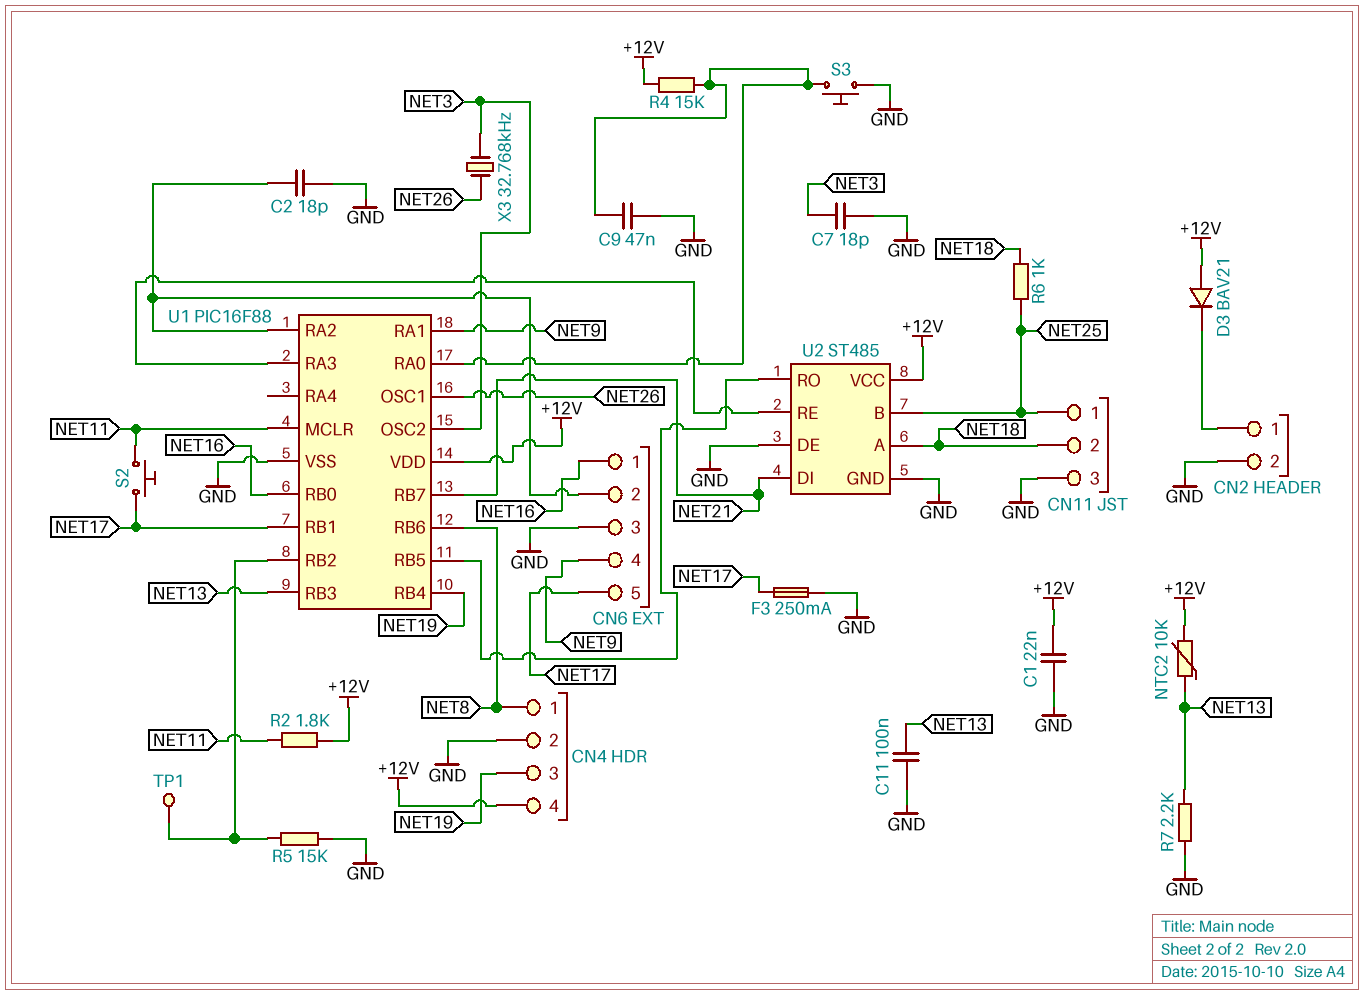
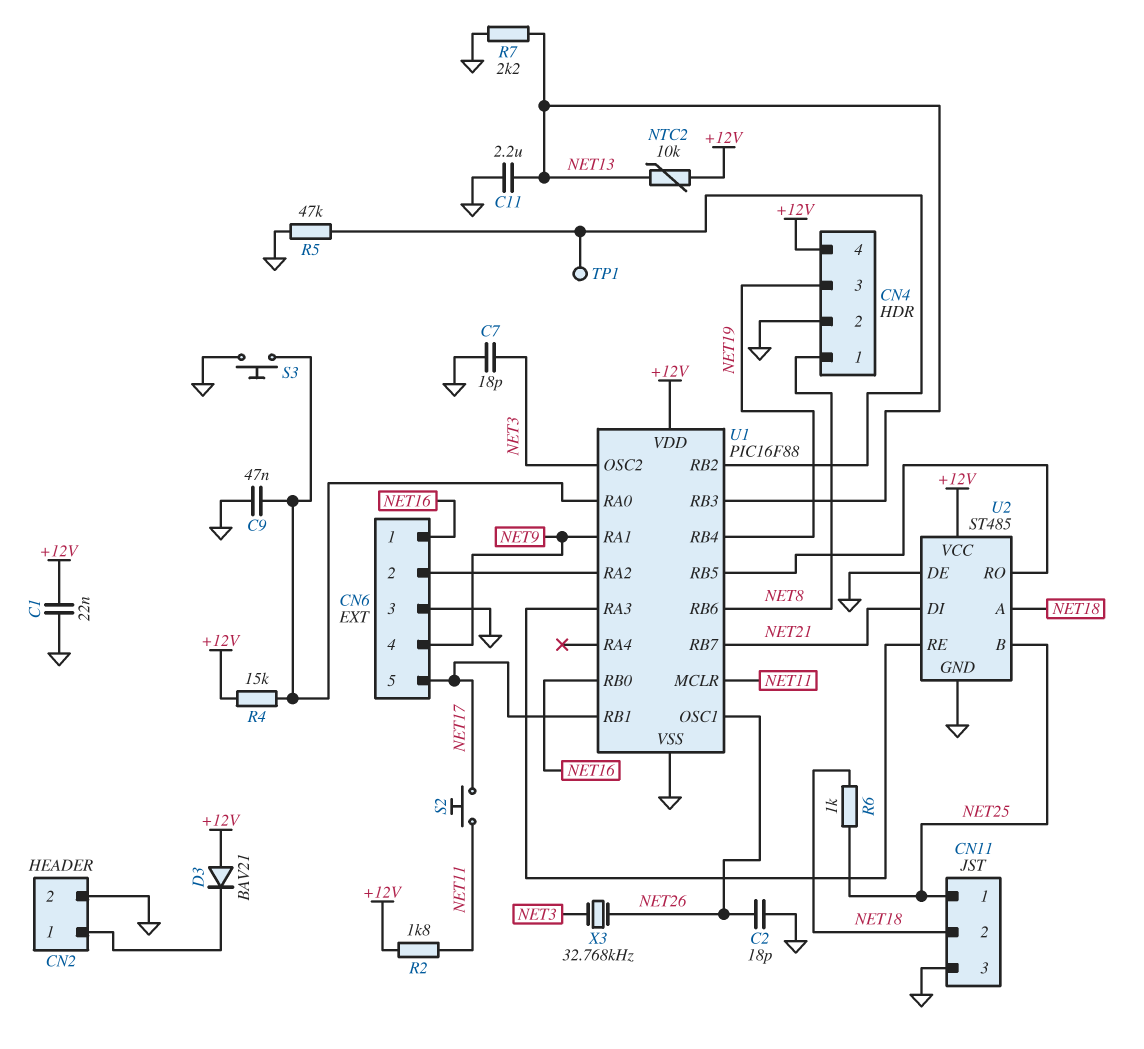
C2: 18pF (CN6/2, GND) -> 18pF (GND, NET26)
C11: 100nF (GND, NET13) -> 2.2uF (GND, NET13)
F3: 250mA (GND, NET17) -> none
R5: 15k (GND, U1/RB2) -> 47k (GND, U1/RB2)

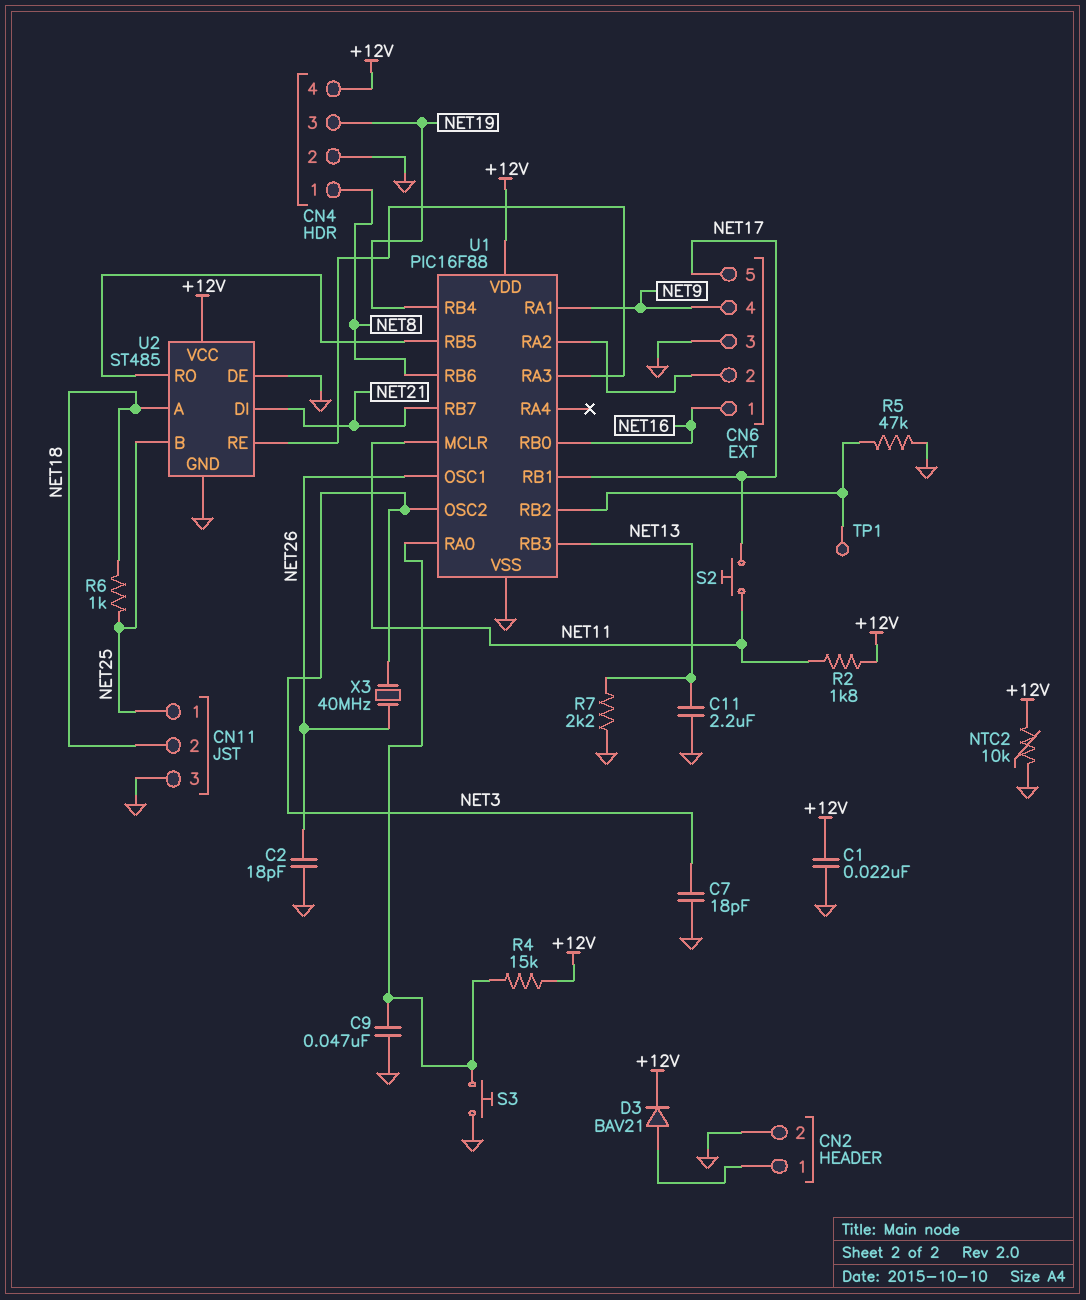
D3: diode BAV21 (A +12V, K CN2/1) -> diode BAV21 (A CN2/1, K +12V)
NTC2: 10k (+12V, NET13) -> 10k (+12V, GND)
X3: 32.768kHz (NET3, NET26) -> 40MHz (NET3, NET26)

